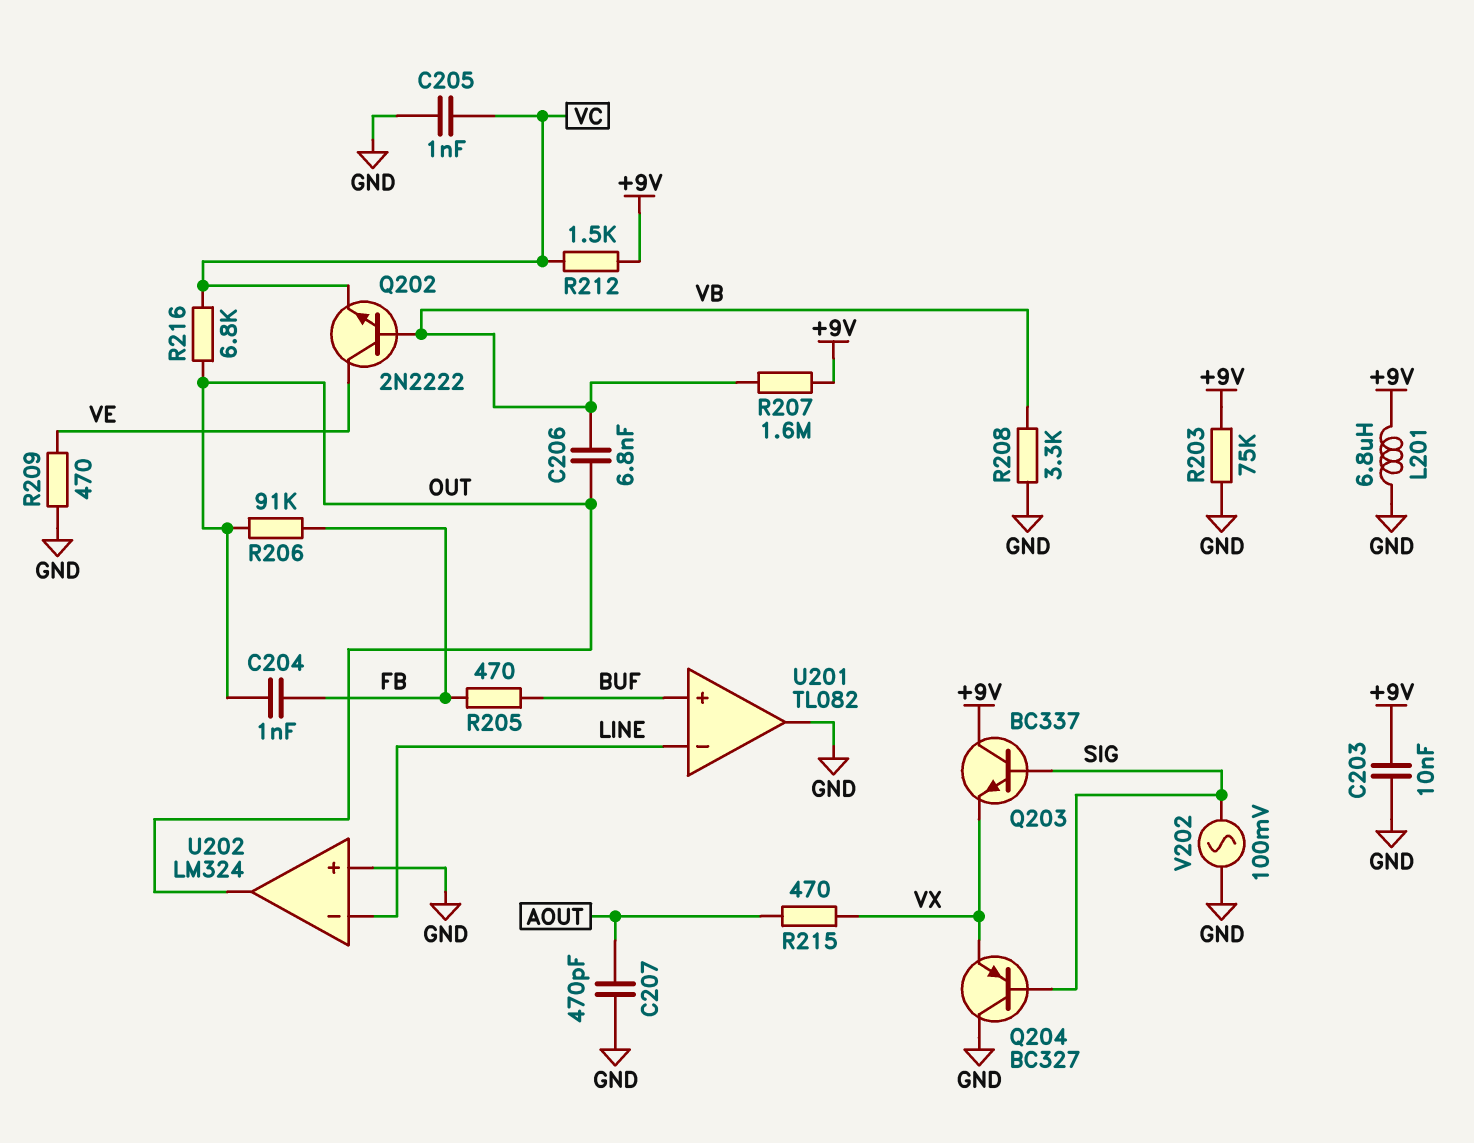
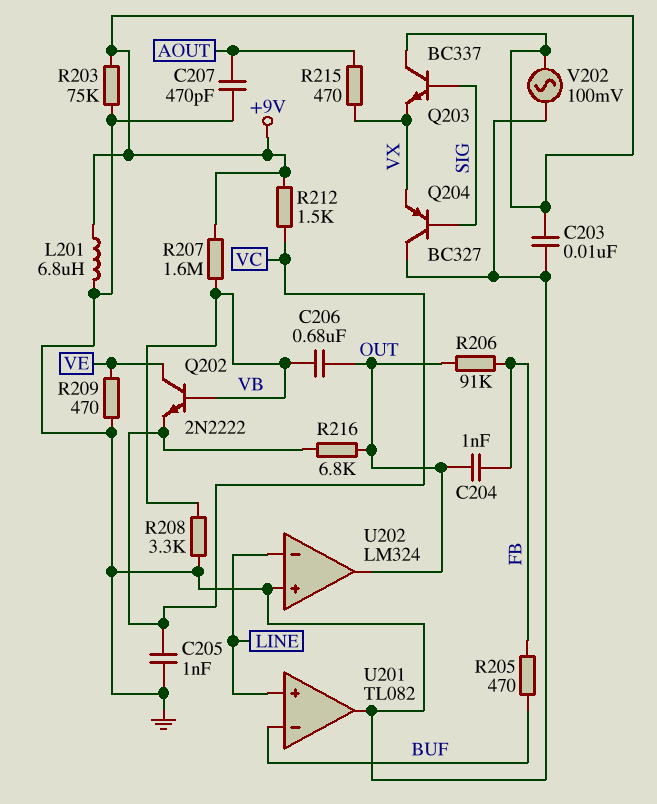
C206: 6.8nF (OUT, VB) -> 680nF (OUT, VB)
U201 pin in+: BUF -> LINE
U201 pin in-: LINE -> BUF
V202: AC 100mV (GND, SIG) -> AC 100mV (+9V, GND)

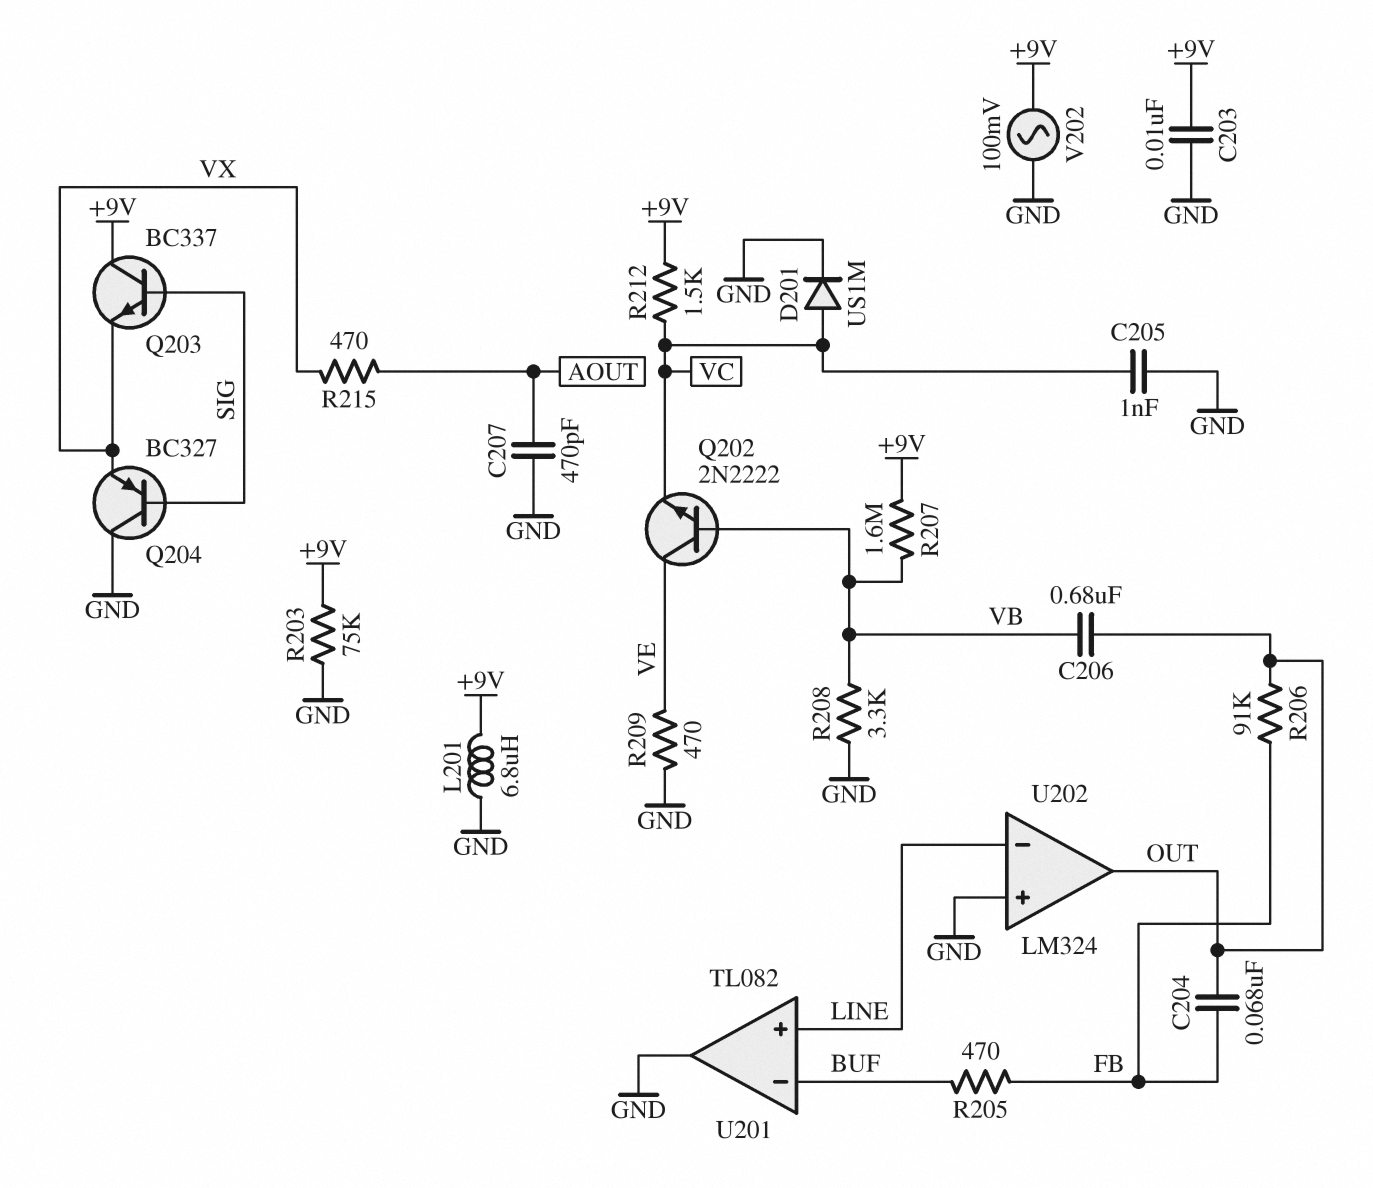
C204: 1nF (FB, OUT) -> 68nF (FB, OUT)
D201: none -> diode US1M (A VC, K GND)
R216: 6.8k (OUT, VC) -> none

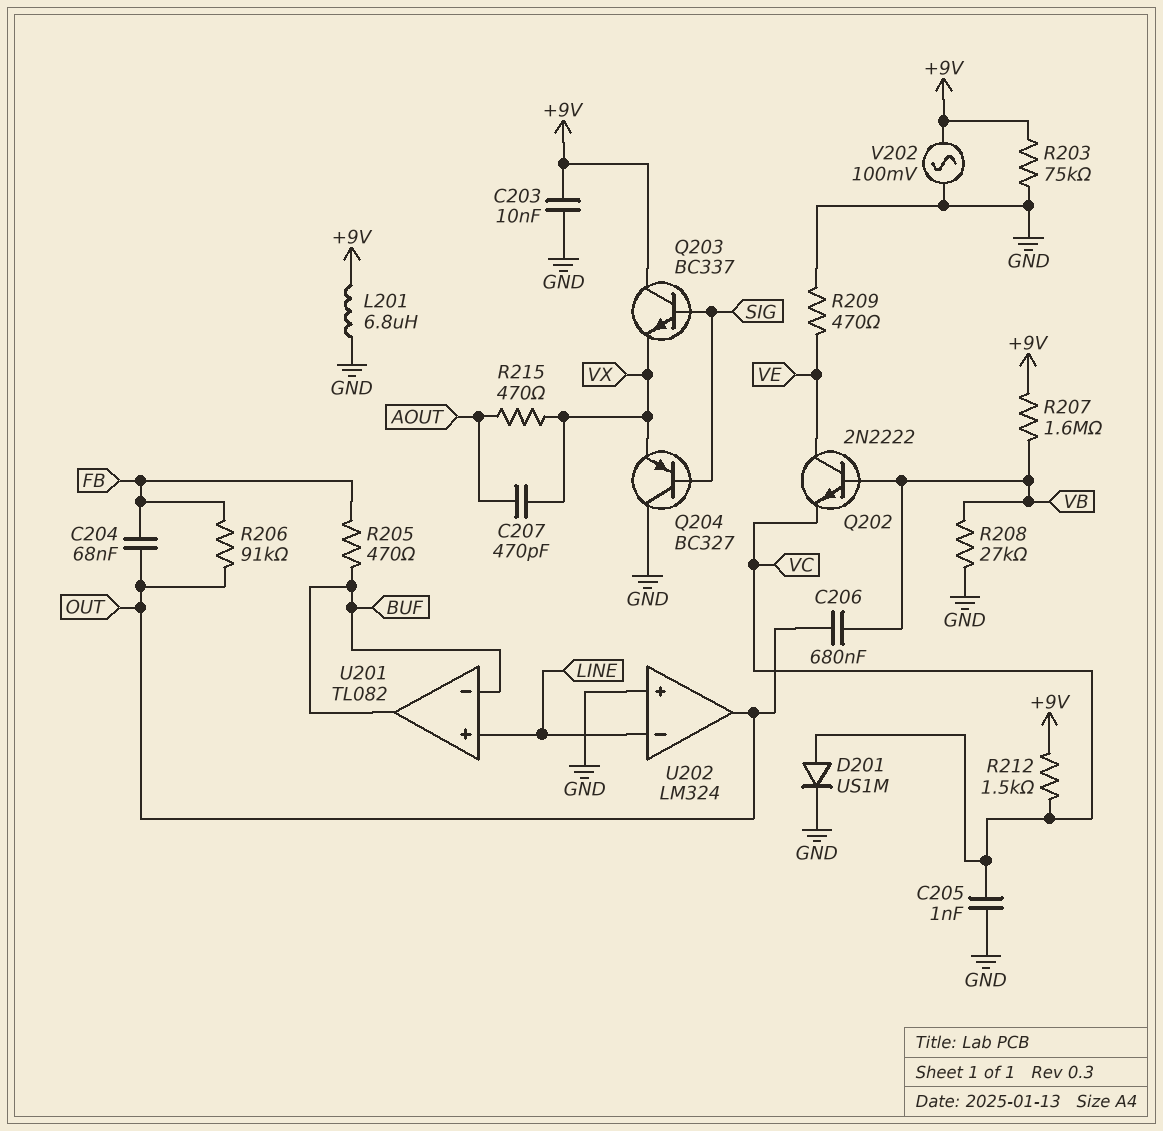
C207: 470pF (AOUT, GND) -> 470pF (AOUT, VX)
R208: 3.3k (GND, VB) -> 27k (GND, VB)
U201 pin out: GND -> BUF

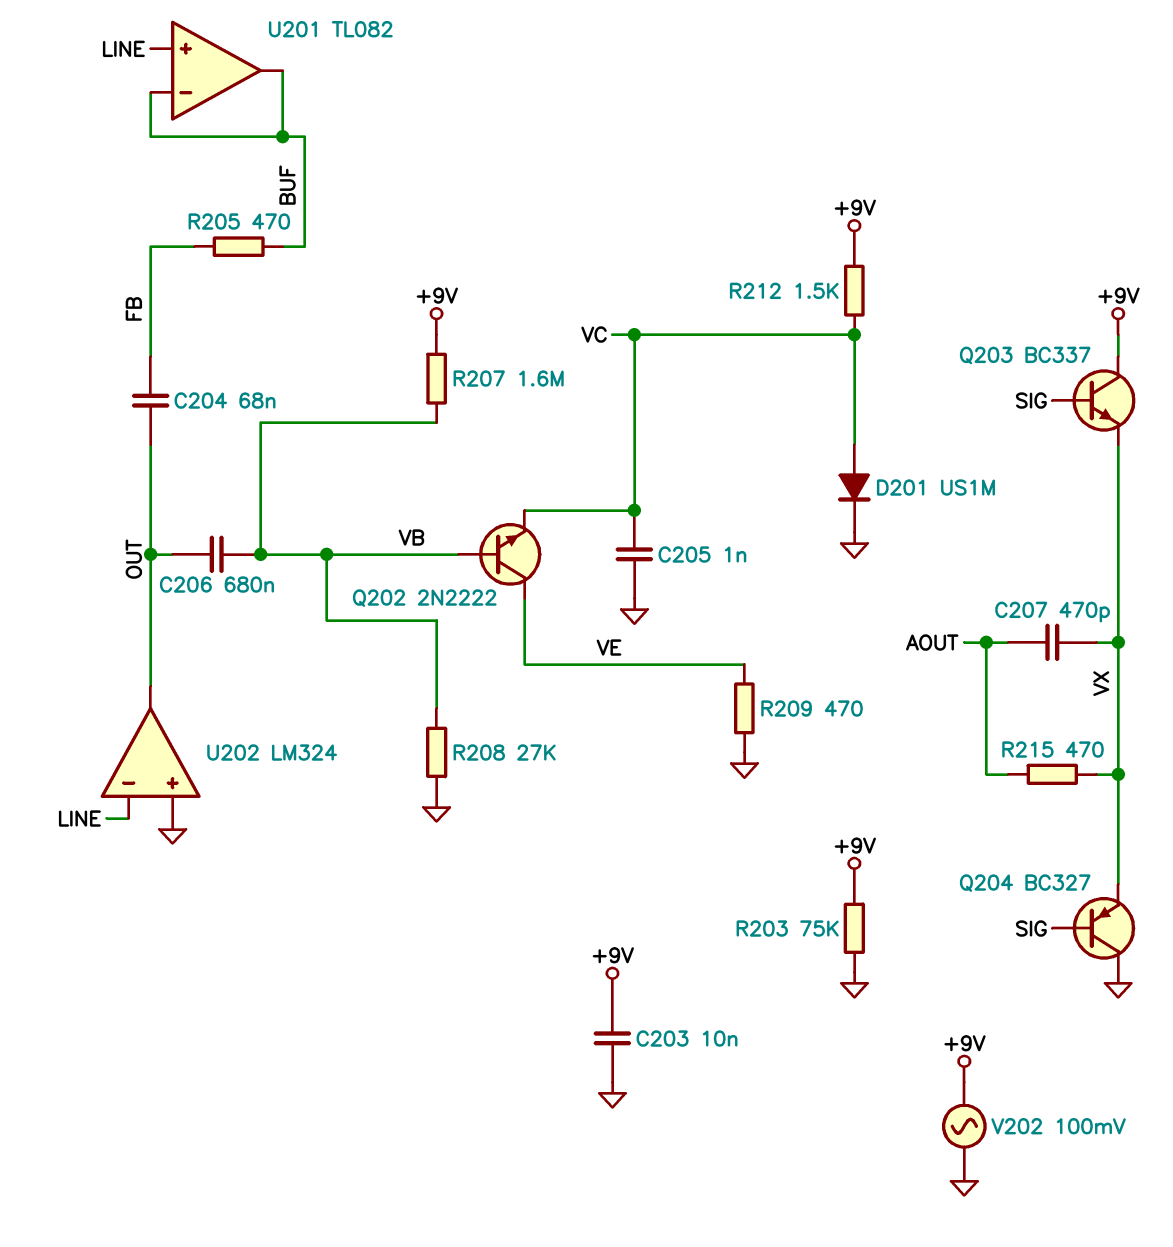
L201: 6.8uH (+9V, GND) -> none
R206: 91k (FB, OUT) -> none

